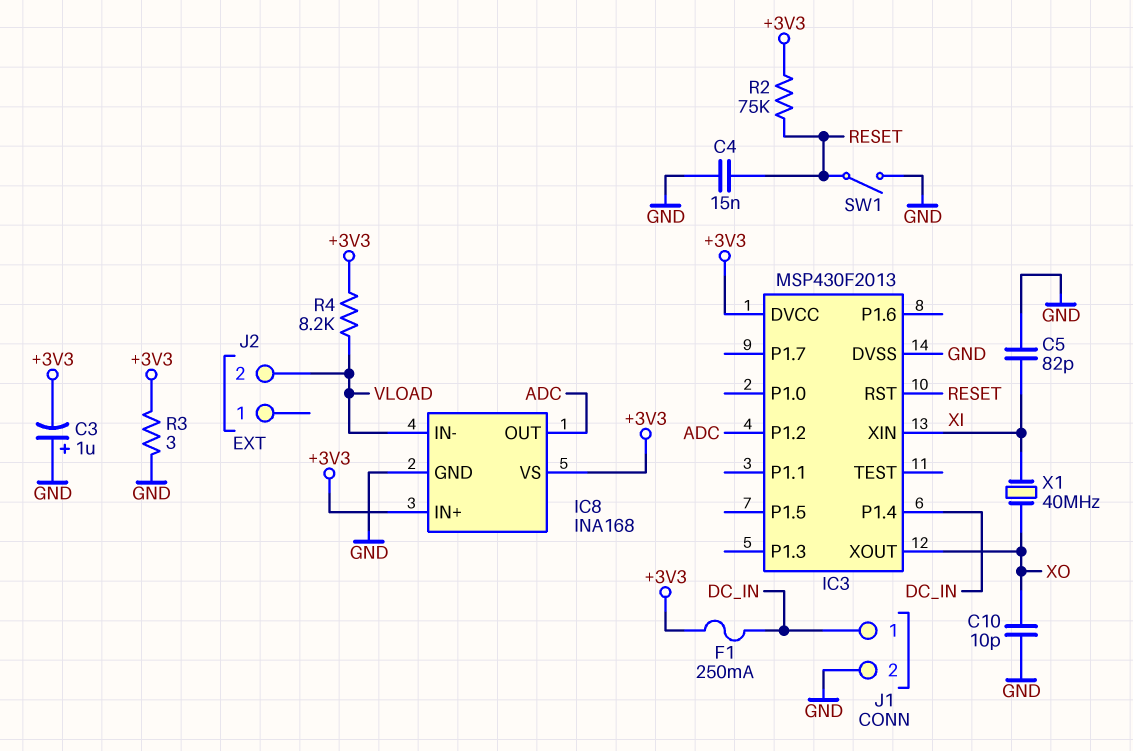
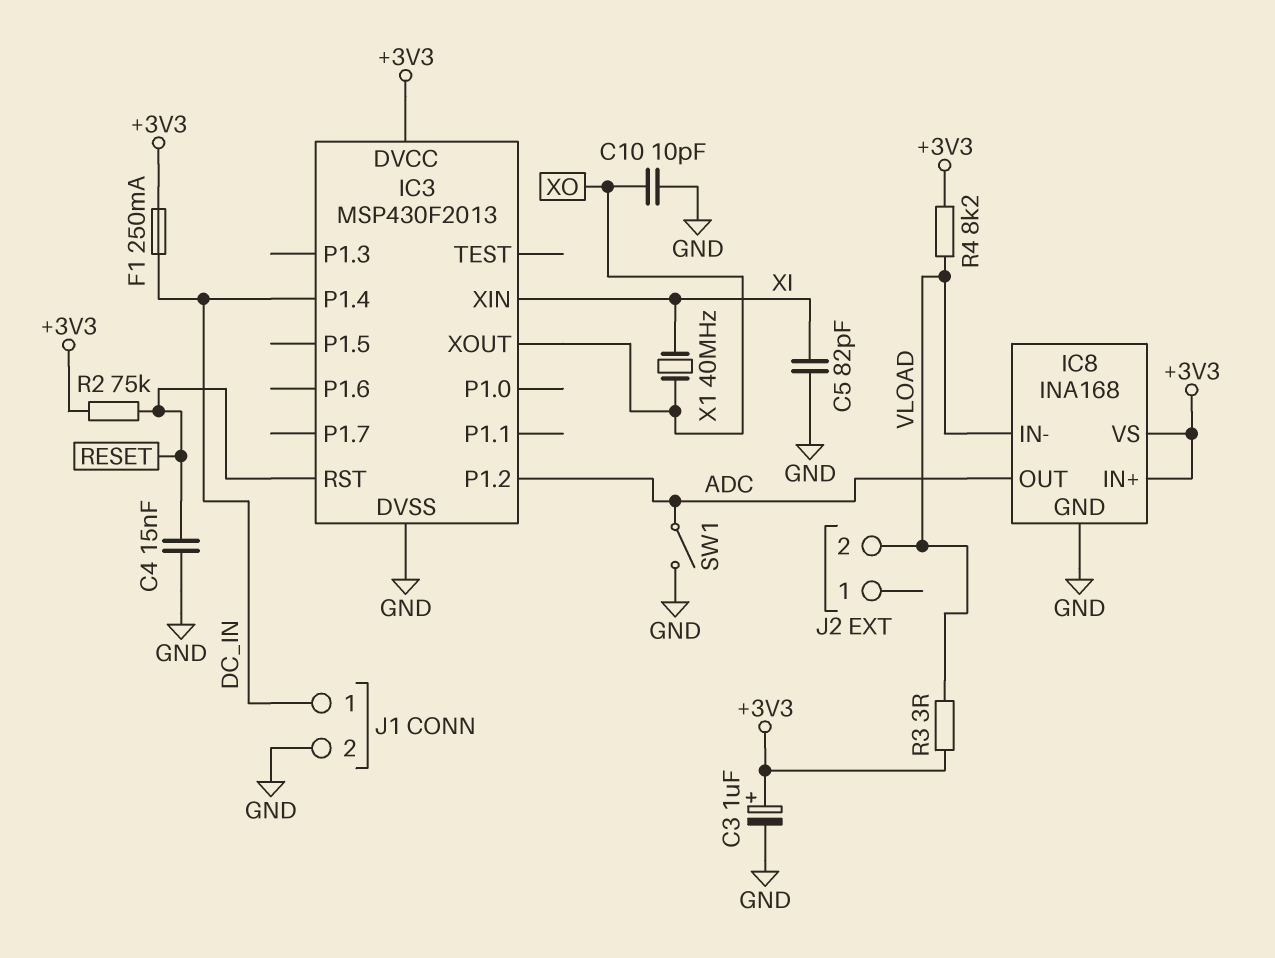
C3: 1uF (plus GND, minus +3V3) -> 1uF (plus +3V3, minus GND)
R3: 3 (+3V3, GND) -> 3 (+3V3, VLOAD)
SW1: switch (GND, RESET) -> switch (ADC, GND)

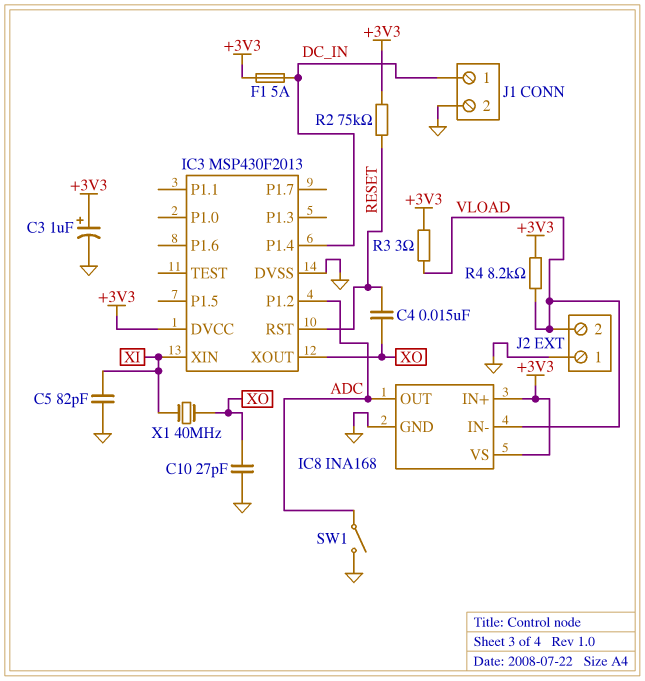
C4: 15nF (GND, RESET) -> 15nF (RESET, XO)
C10: 10pF (GND, XO) -> 27pF (GND, XO)
F1: 250mA (+3V3, DC_IN) -> 5A (+3V3, DC_IN)
J2 pin 1: none -> GND

